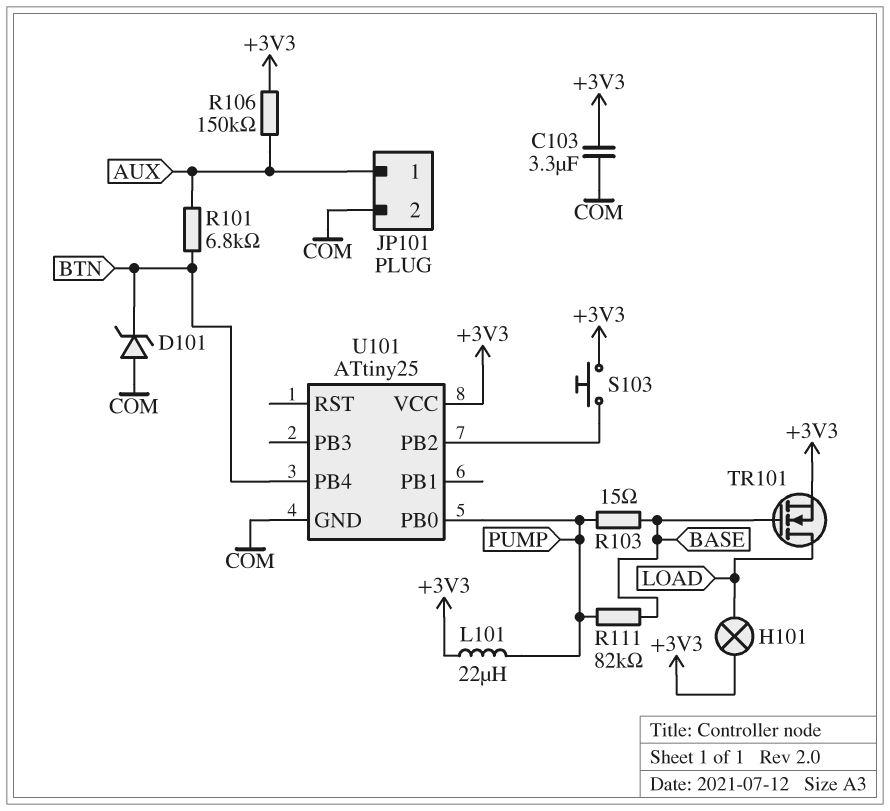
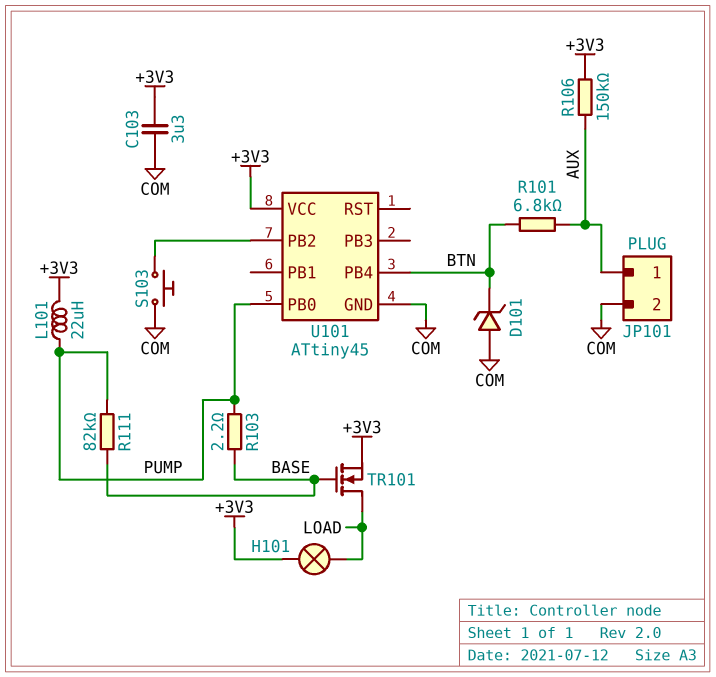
R103: 15 (BASE, PUMP) -> 2.2 (BASE, PUMP)
S103: button (+3V3, U101/PB2) -> button (COM, U101/PB2)
U101: ATtiny25 -> ATtiny45

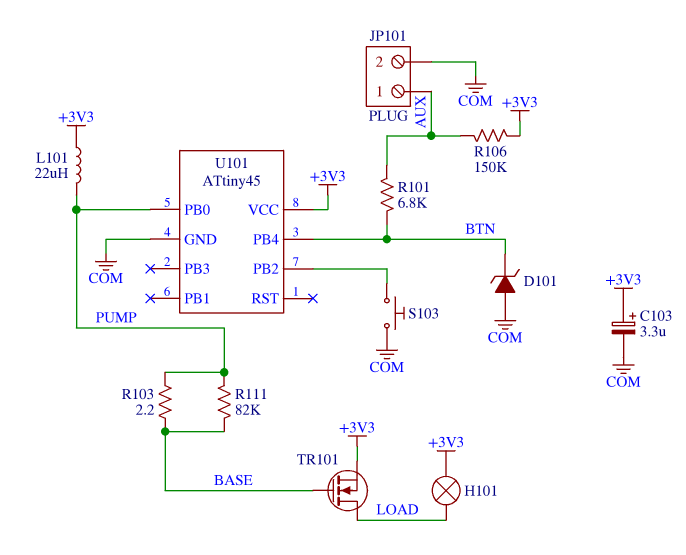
C103: 3.3uF (+3V3, COM) -> 3.3uF (plus +3V3, minus COM)

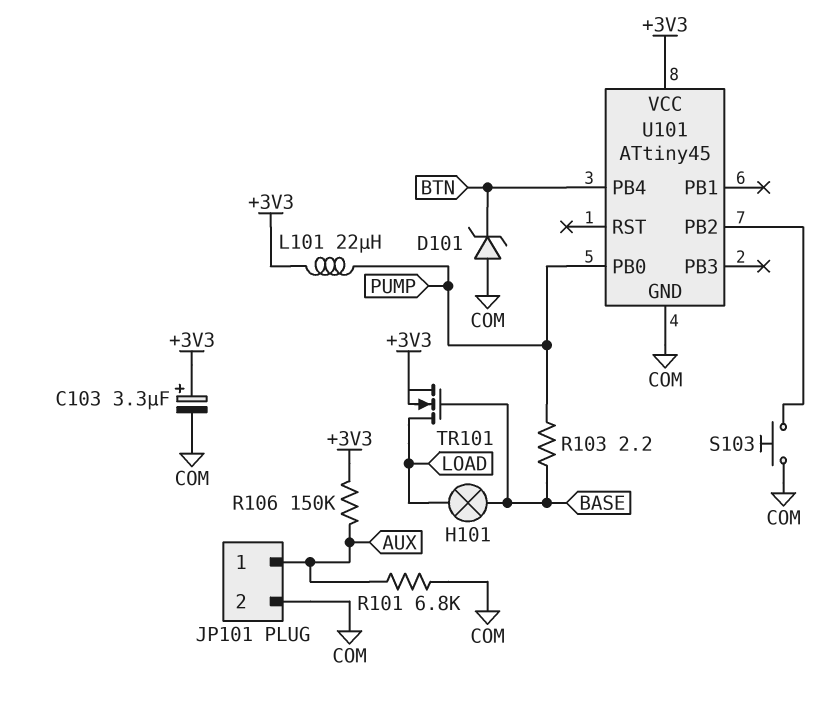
H101: lamp (+3V3, LOAD) -> lamp (BASE, LOAD)
R101: 6.8k (AUX, BTN) -> 6.8k (AUX, COM)
R111: 82k (BASE, PUMP) -> none

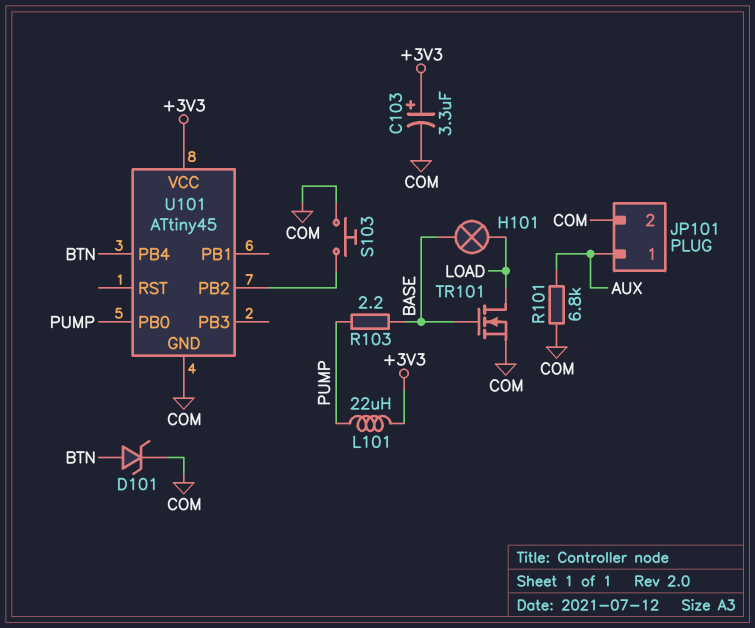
D101: zener (A COM, K BTN) -> zener (A BTN, K COM)
R106: 150k (+3V3, AUX) -> none
TR101: NMOS (G BASE, D LOAD, S +3V3) -> NMOS (G BASE, D LOAD, S COM)

